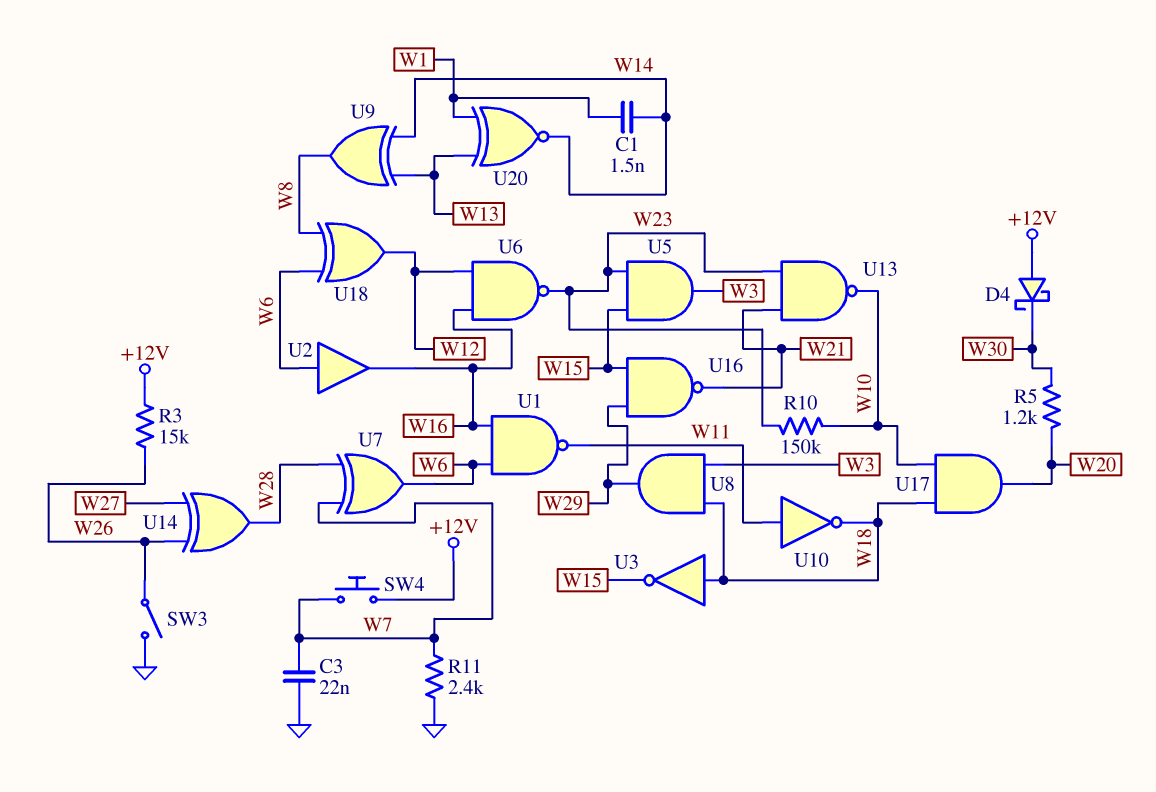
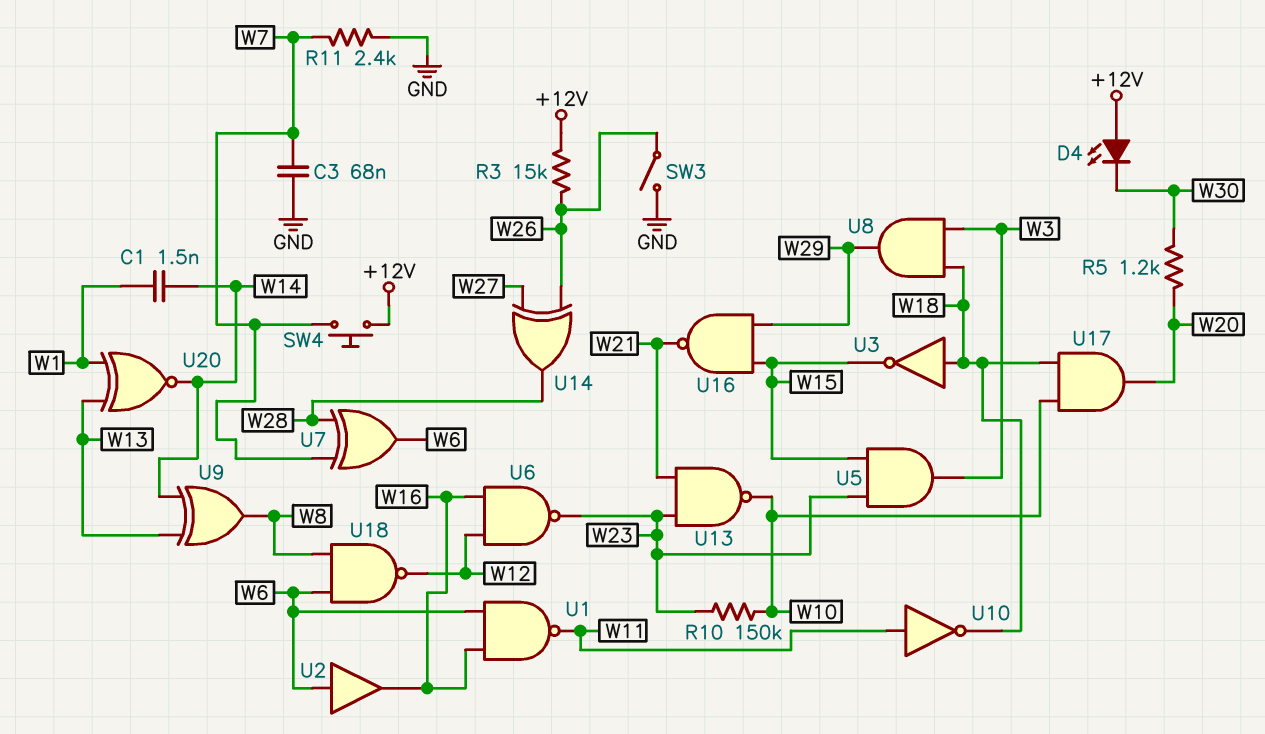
C3: 22nF (GND, W7) -> 68nF (GND, W7)
D4: schottky (A +12V, K W30) -> LED (A +12V, K W30)
U18: XOR (in W6, in W8, out W12) -> NAND (in W6, in W8, out W12)

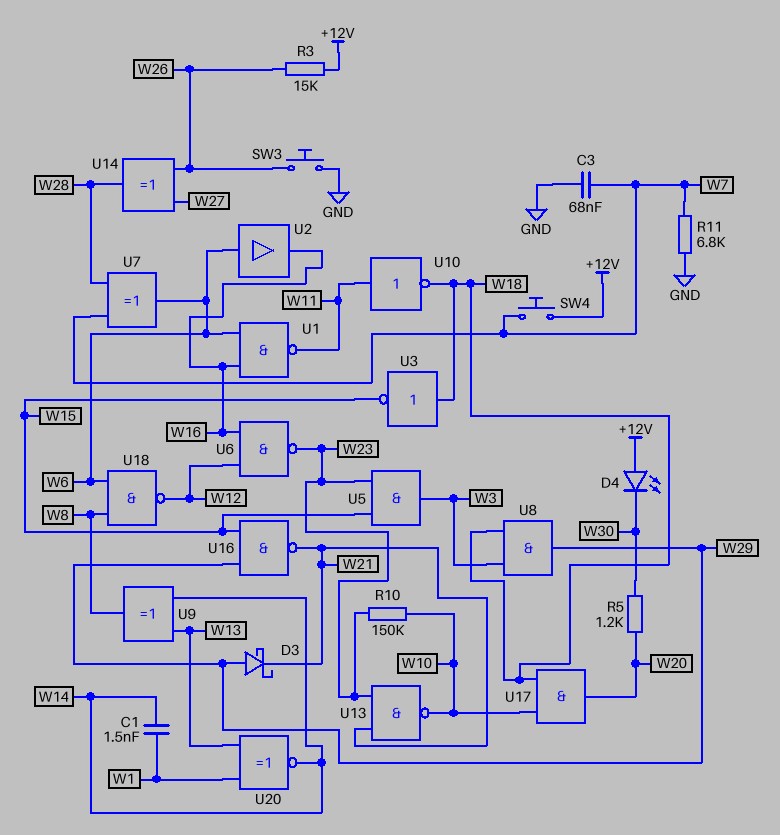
D3: none -> schottky (A W29, K W21)
R11: 2.4k (GND, W7) -> 6.8k (GND, W7)
SW3: switch (GND, W26) -> button (GND, W26)

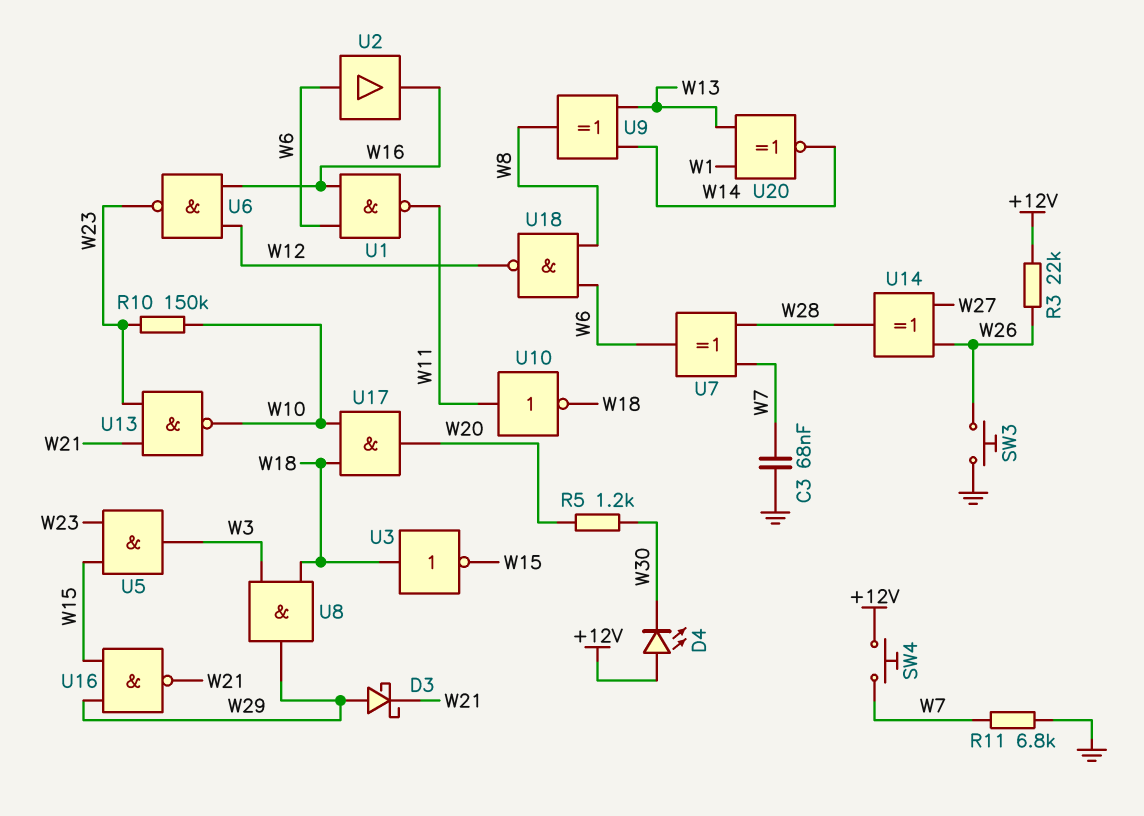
C1: 1.5nF (W1, W14) -> none
R3: 15k (+12V, W26) -> 22k (+12V, W26)

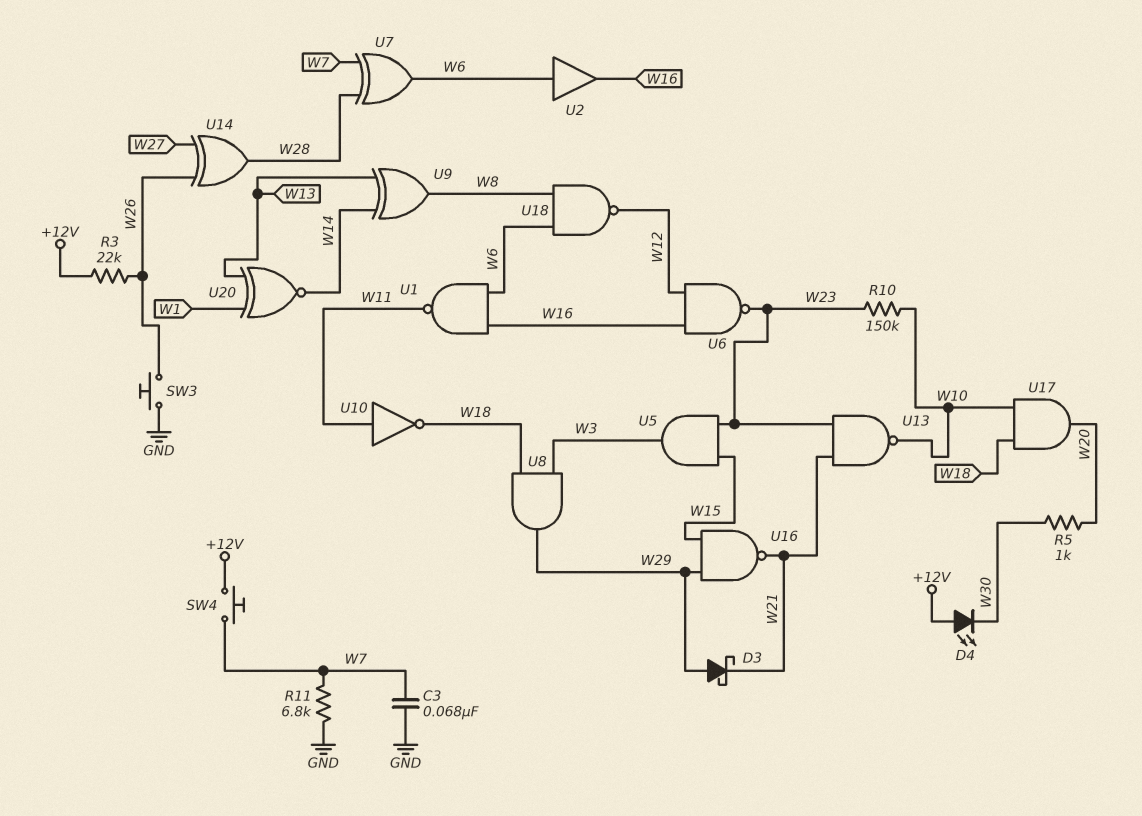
R5: 1.2k (W20, W30) -> 1k (W20, W30)
U3: NOT (in W18, out W15) -> none

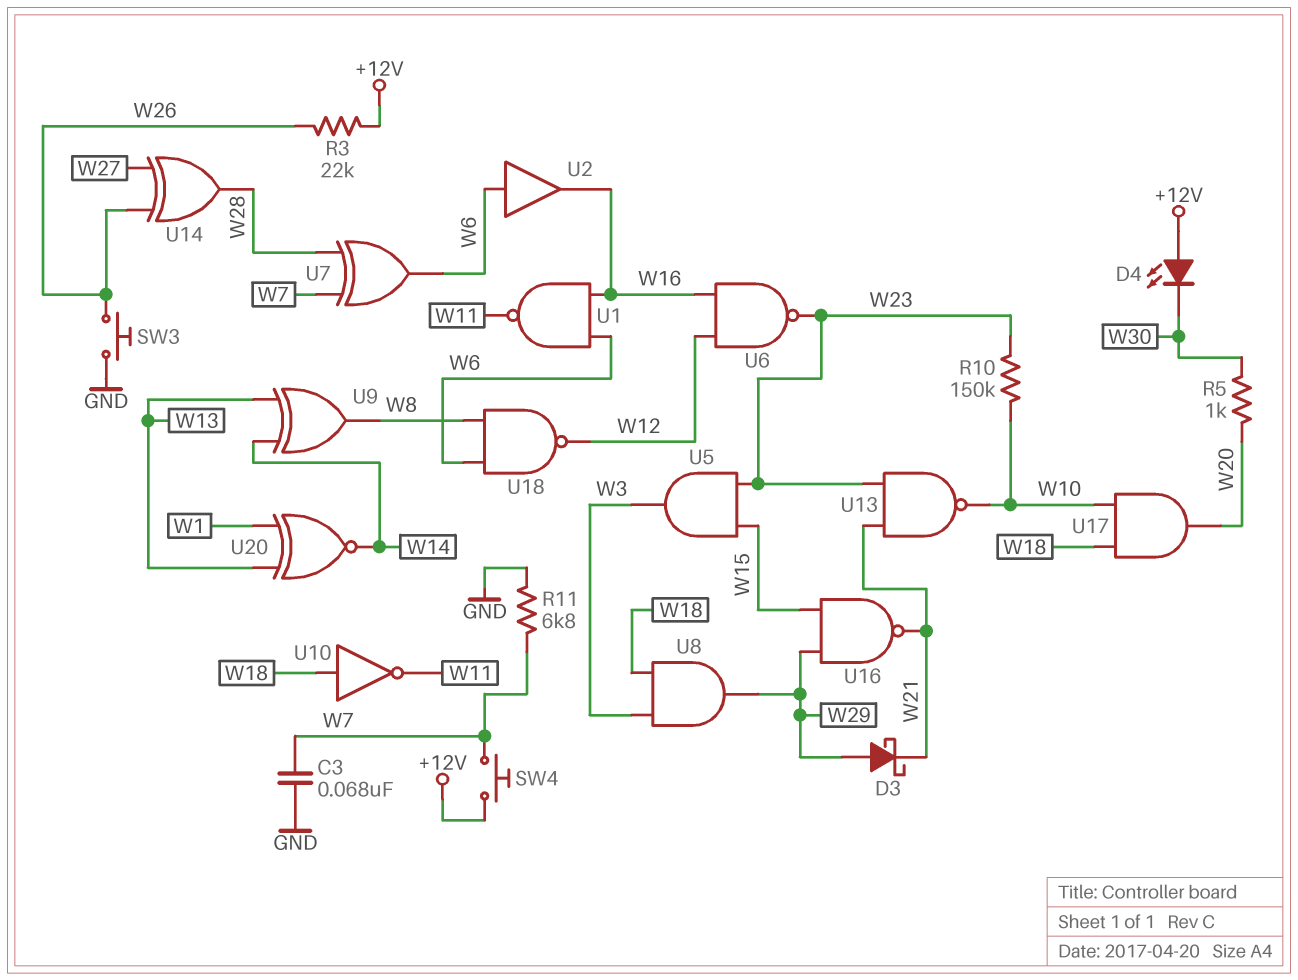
U10: NOT (in W11, out W18) -> NOT (in W18, out W11)

